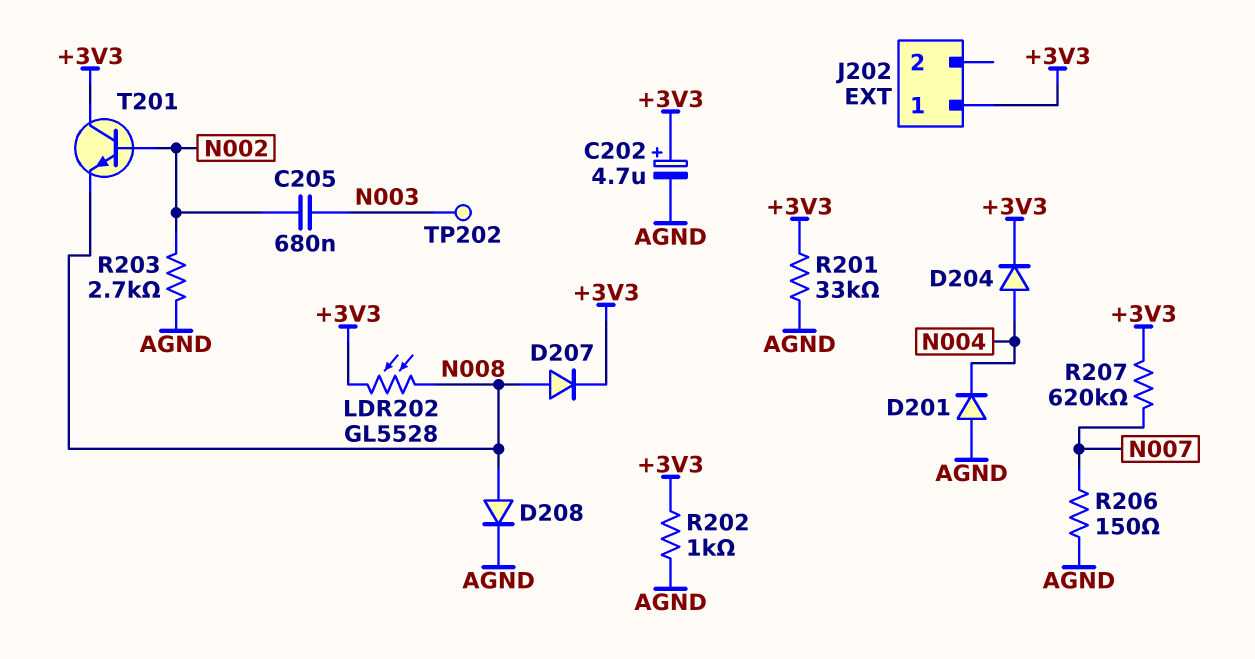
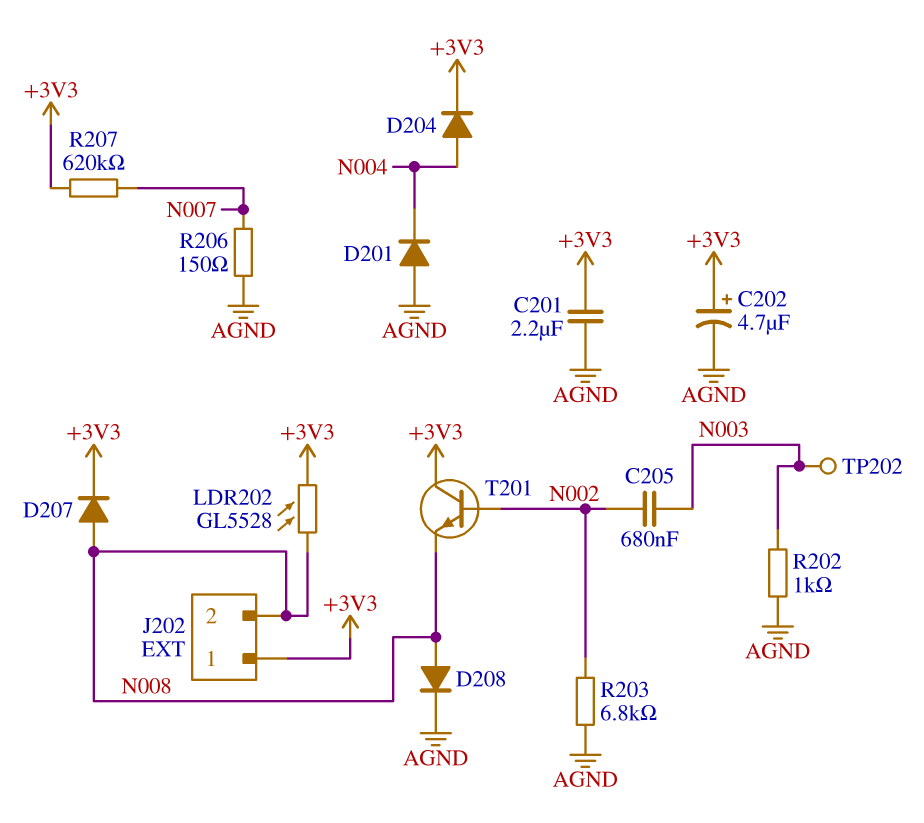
C201: none -> 2.2uF (+3V3, AGND)
J202 pin 2: none -> N008
R201: 33k (+3V3, AGND) -> none
R202: 1k (+3V3, AGND) -> 1k (AGND, N003)
R203: 2.7k (AGND, N002) -> 6.8k (AGND, N002)

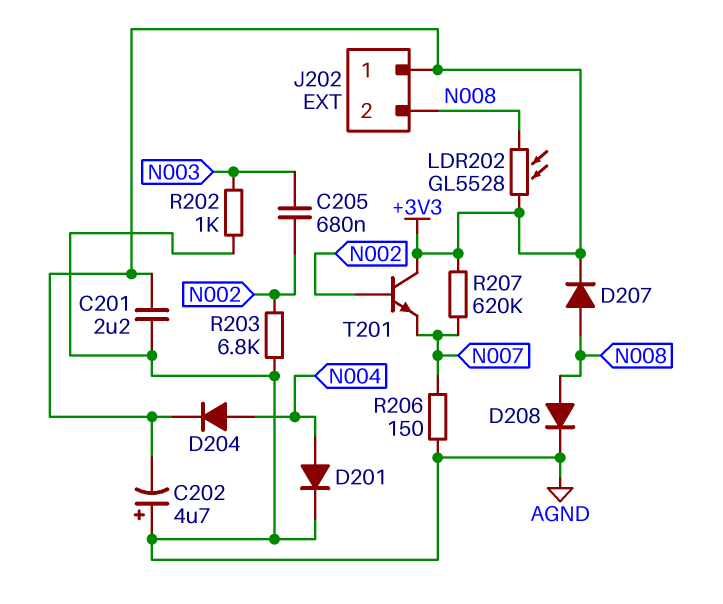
C202: 4.7uF (plus +3V3, minus AGND) -> 4.7uF (plus AGND, minus +3V3)
D201: diode (A AGND, K N004) -> diode (A N004, K AGND)
T201: NPN (B N002, C +3V3, E N008) -> NPN (B N002, C +3V3, E N007)
TP202: test point (N003) -> none

